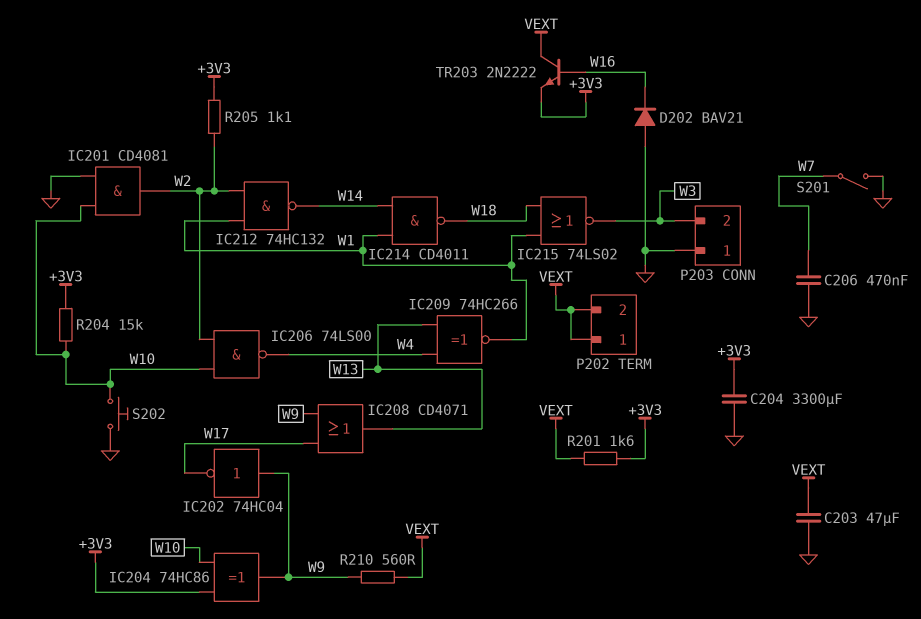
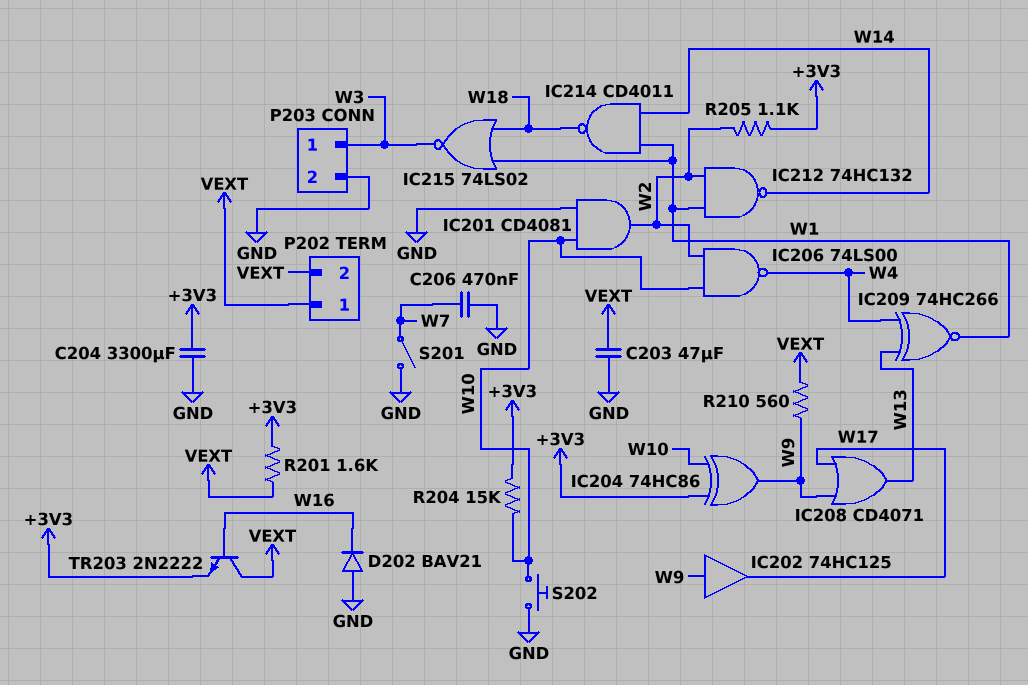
IC202: NOT 74HC04 (in W9, out W17) -> buffer 74HC125 (in W9, out W17)
P203 pin 1: GND -> W3
P203 pin 2: W3 -> GND

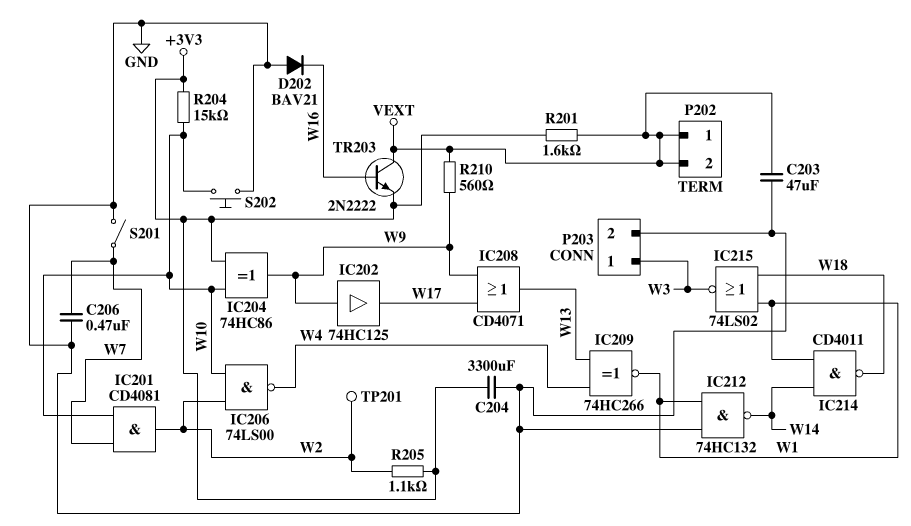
IC201: AND CD4081 (in GND, in W10, out W2) -> AND CD4081 (in W7, in W10, out W2)
IC212: NAND 74HC132 (in W1, in W2, out W14) -> NAND 74HC132 (in GND, in W1, out W14)
TP201: none -> test point (W2)

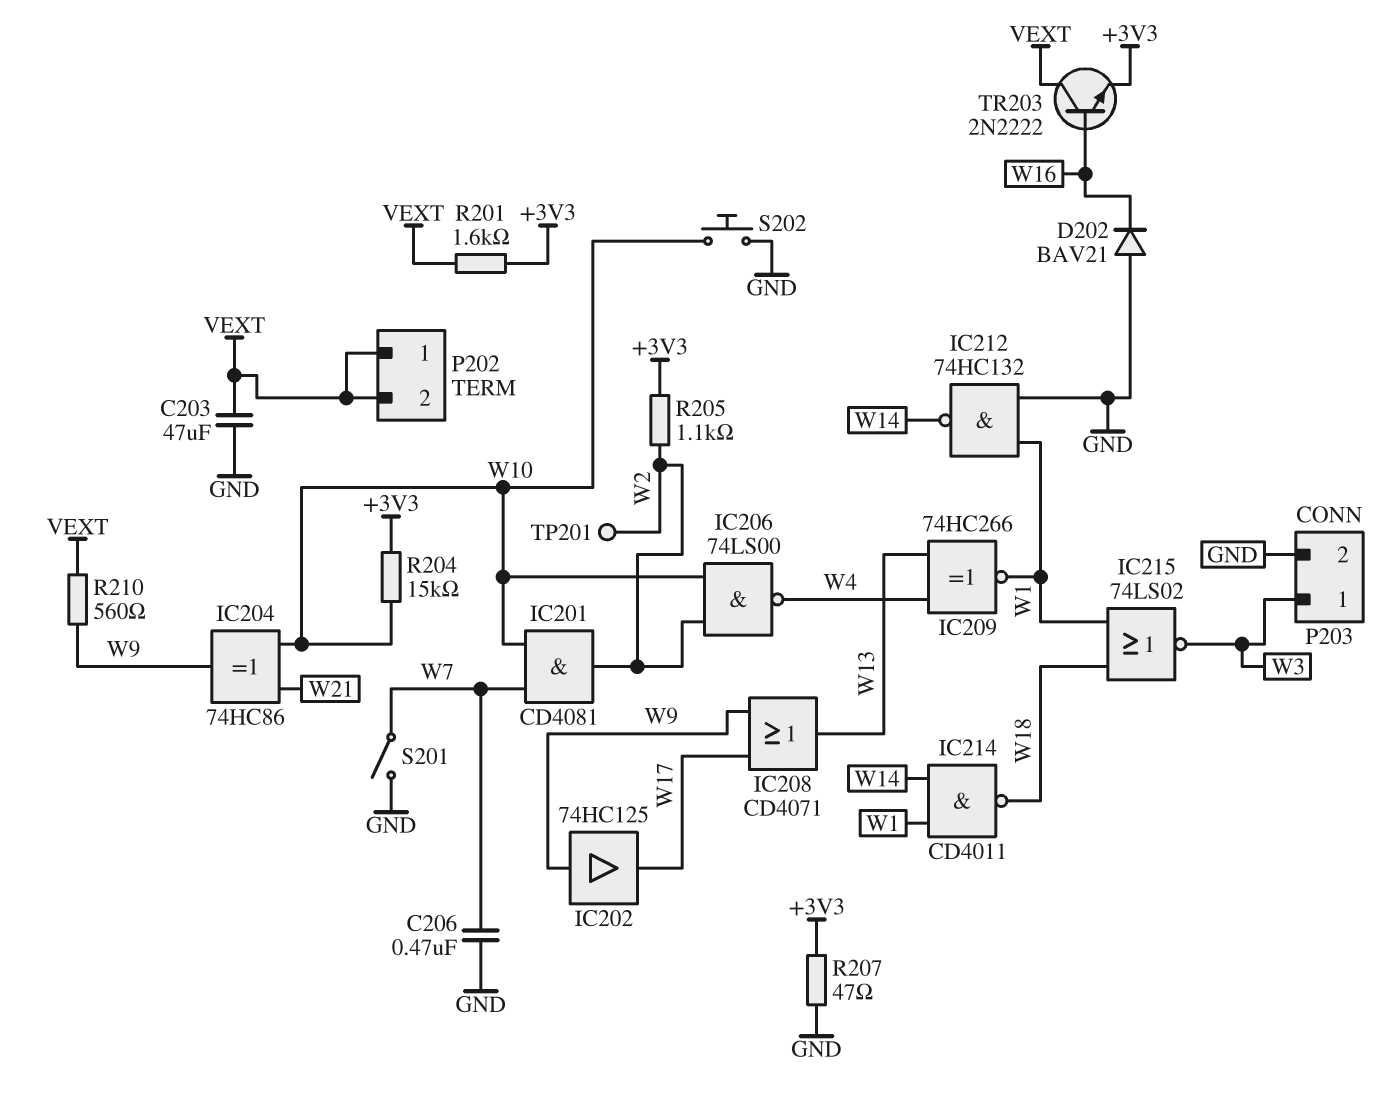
C204: 3300uF (+3V3, GND) -> none
IC204: XOR 74HC86 (in +3V3, in W10, out W9) -> XOR 74HC86 (in W10, in W21, out W9)
R207: none -> 47 (+3V3, GND)

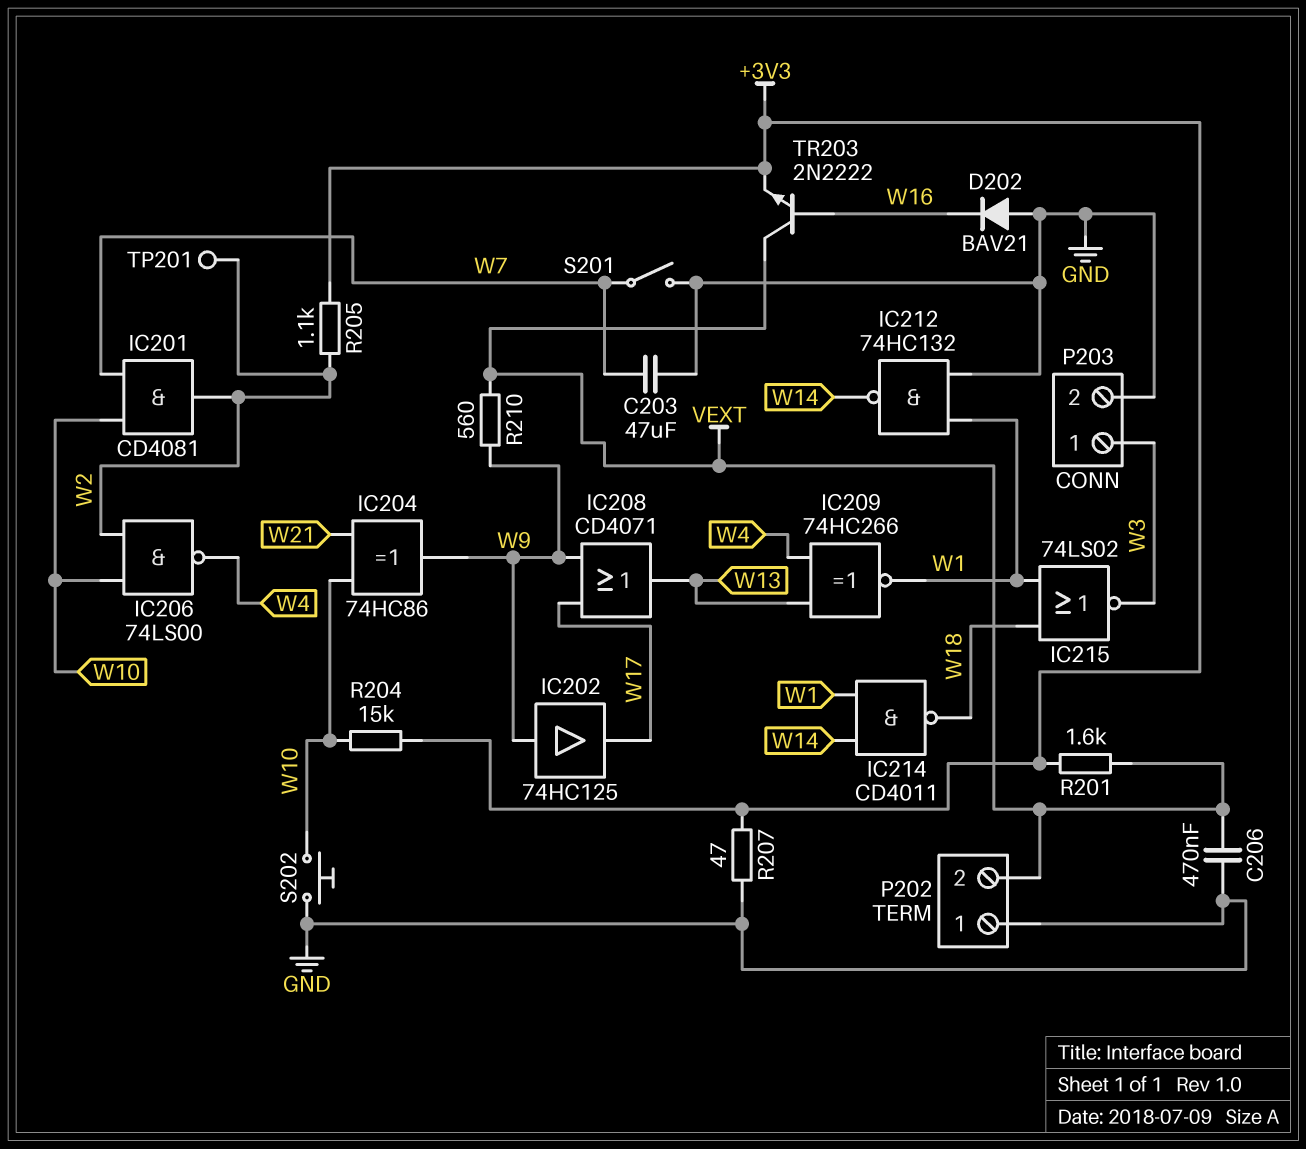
C203: 47uF (GND, VEXT) -> 47uF (GND, W7)
C206: 470nF (GND, W7) -> 470nF (GND, VEXT)
P202 pin 1: VEXT -> GND

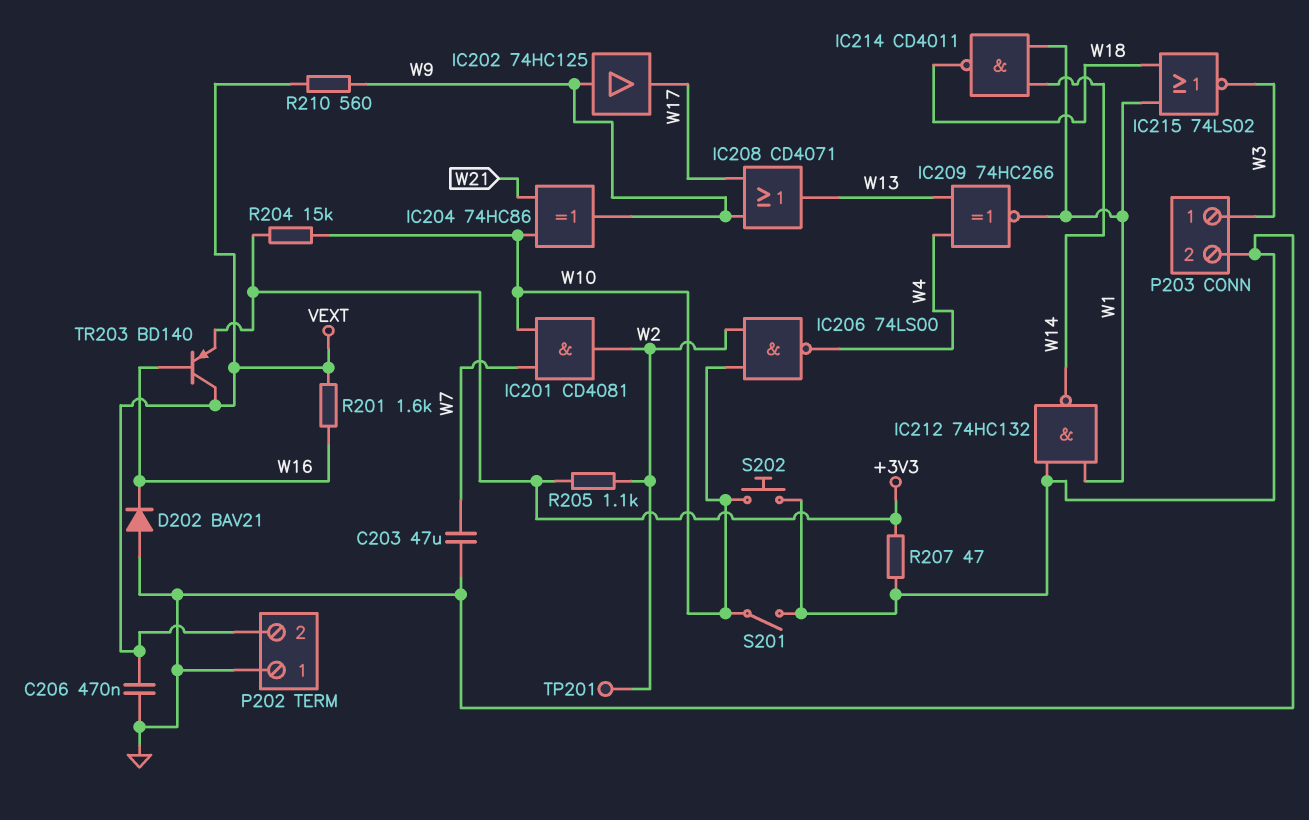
R201: 1.6k (+3V3, VEXT) -> 1.6k (VEXT, W16)
S201: switch (GND, W7) -> switch (GND, W10)
TR203: NPN 2N2222 (B W16, C VEXT, E +3V3) -> PNP BD140 (B W16, C VEXT, E +3V3)

